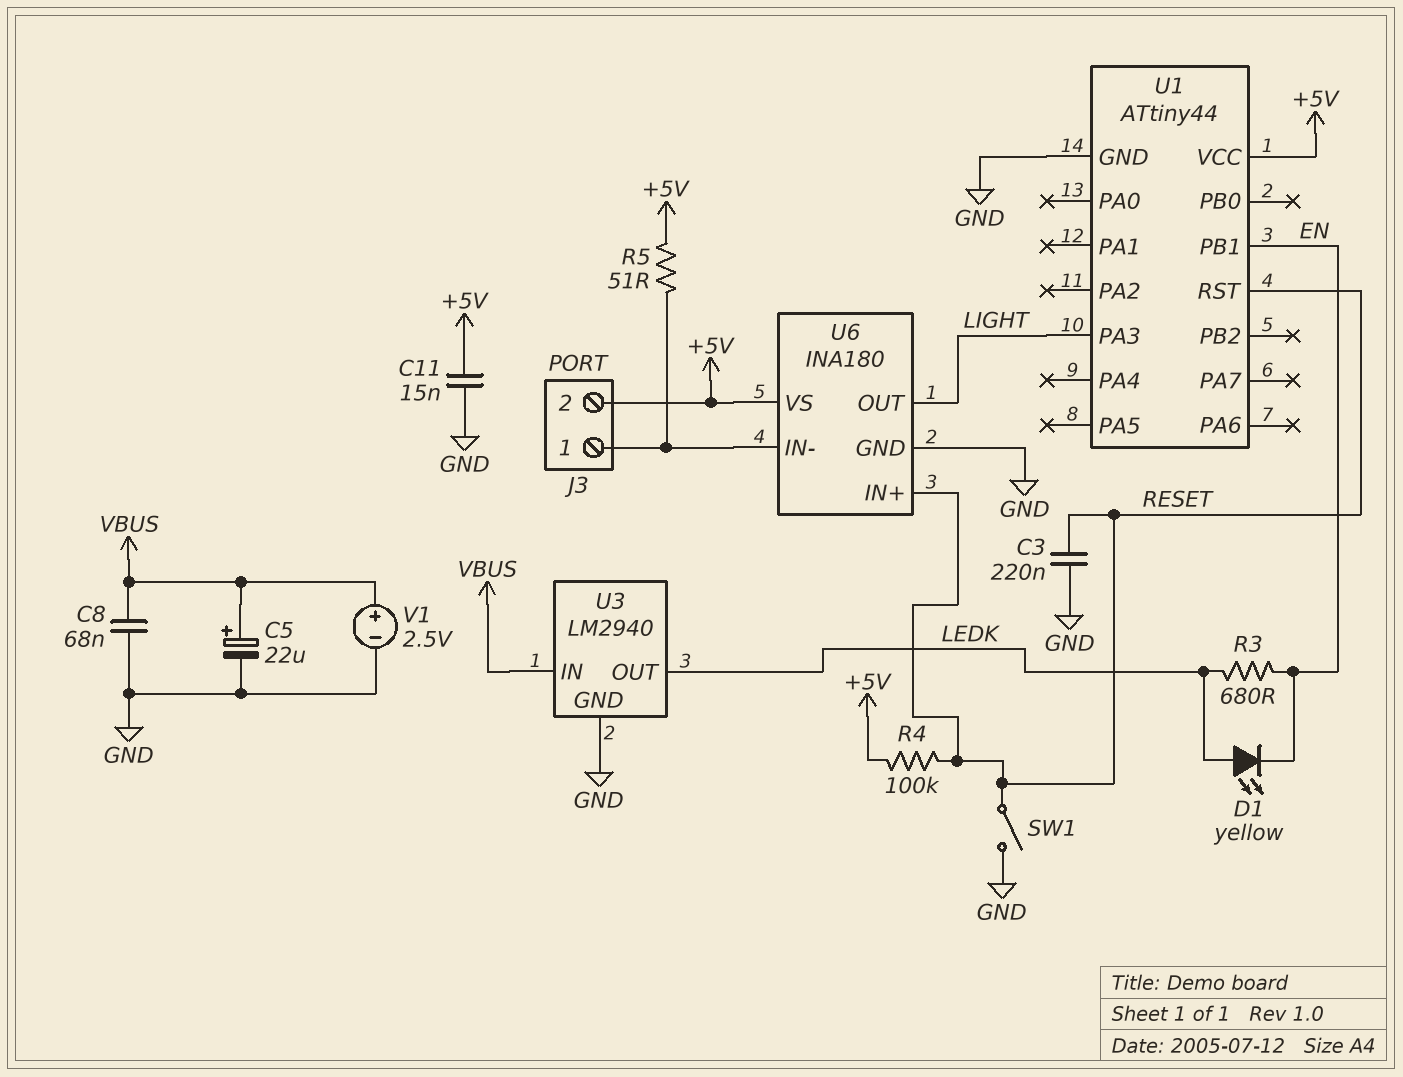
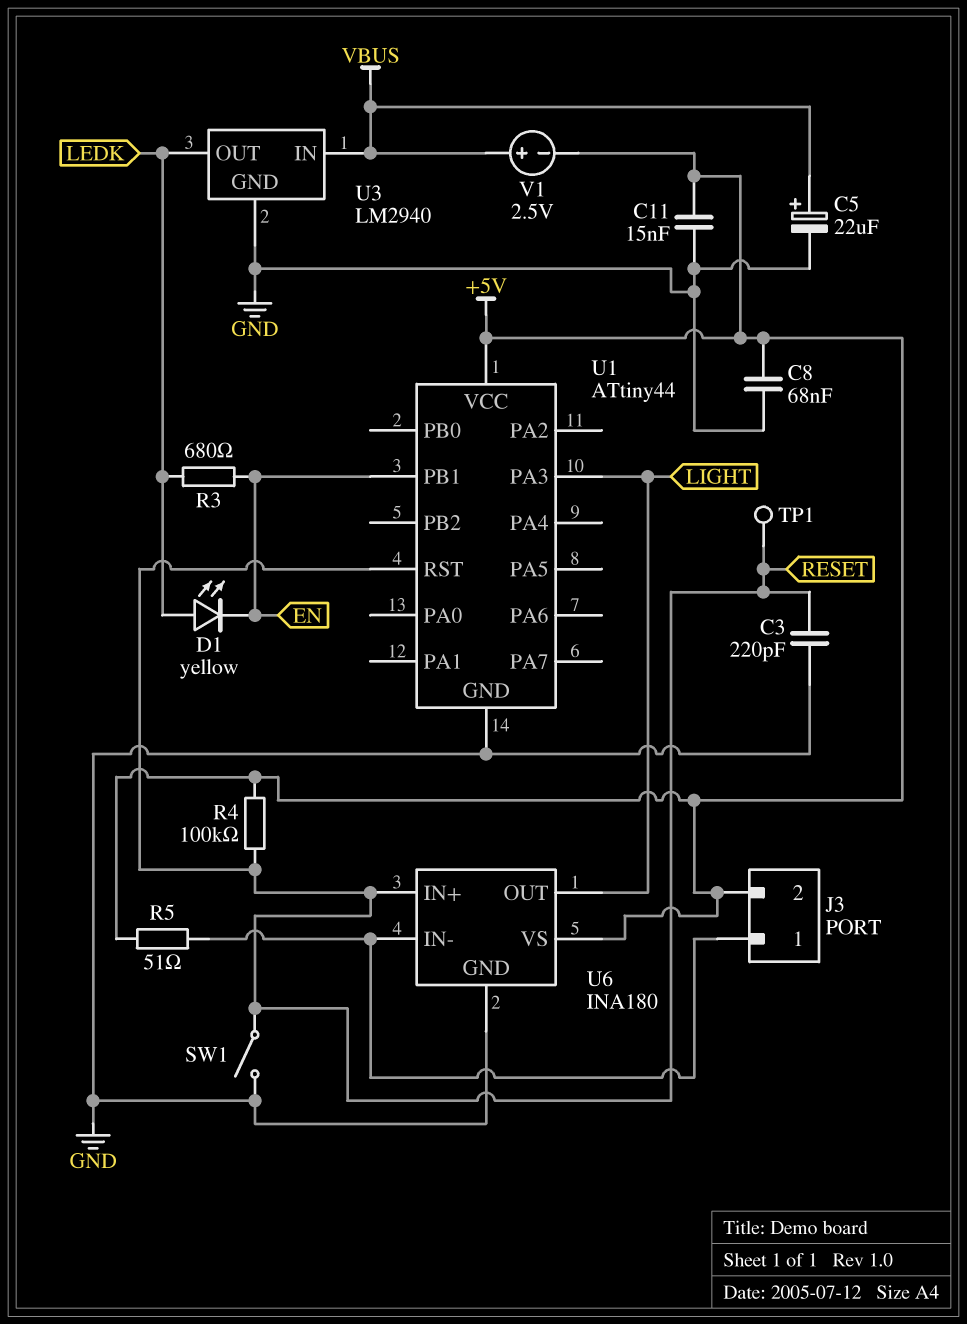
C3: 220nF (GND, RESET) -> 220pF (GND, RESET)
C8: 68nF (GND, VBUS) -> 68nF (+5V, GND)
TP1: none -> test point (RESET)
V1: 2.5V (plus VBUS, minus GND) -> 2.5V (plus VBUS, minus +5V)

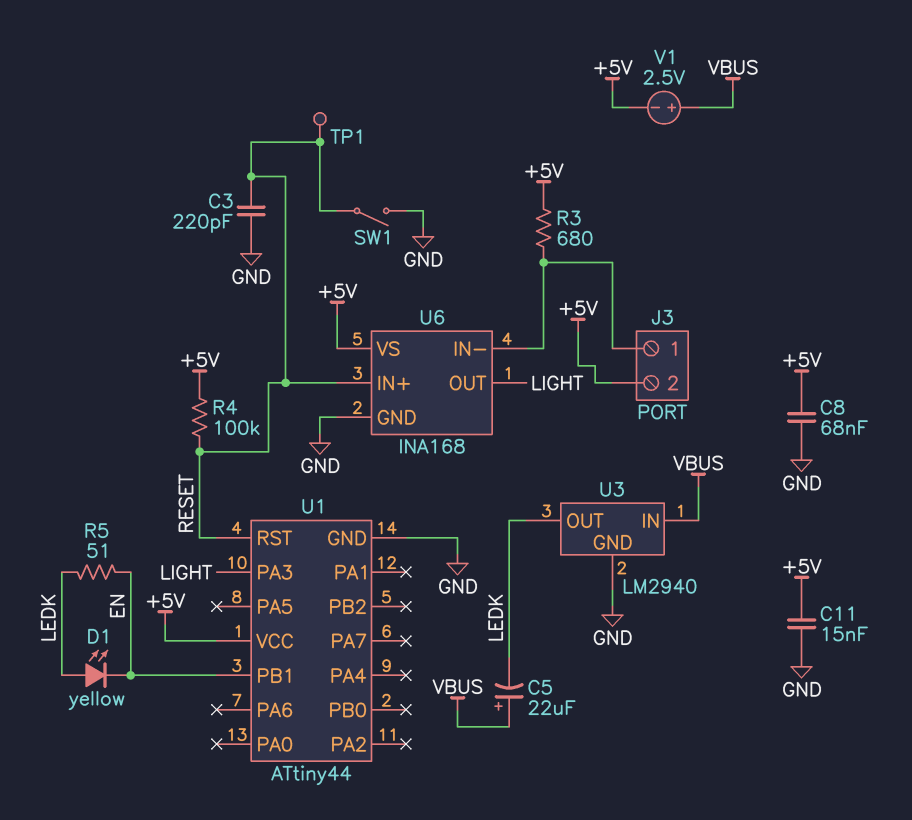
C5: 22uF (plus VBUS, minus GND) -> 22uF (plus VBUS, minus LEDK)
R3: 680 (EN, LEDK) -> 680 (+5V, J3/1)
R5: 51 (+5V, J3/1) -> 51 (EN, LEDK)
U6: INA180 -> INA168

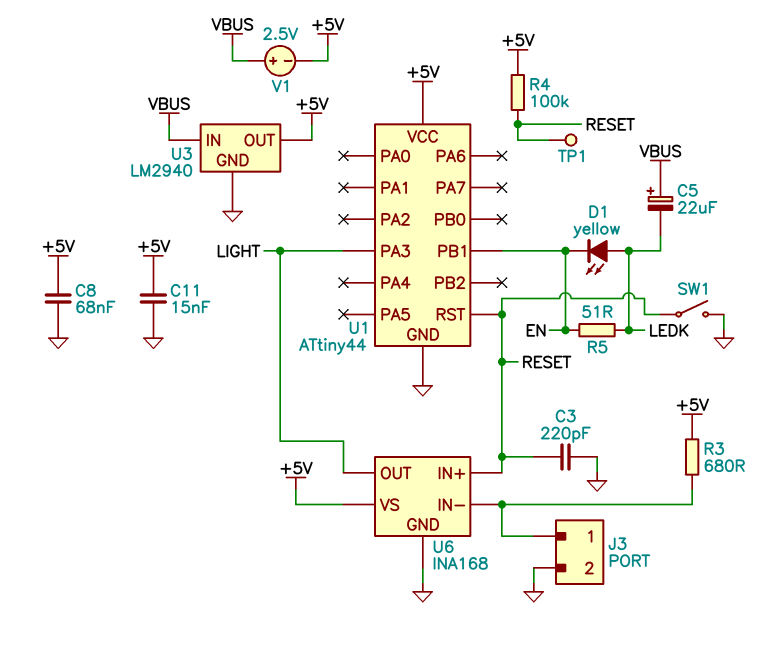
J3 pin 2: +5V -> GND
U3 pin OUT: LEDK -> +5V

